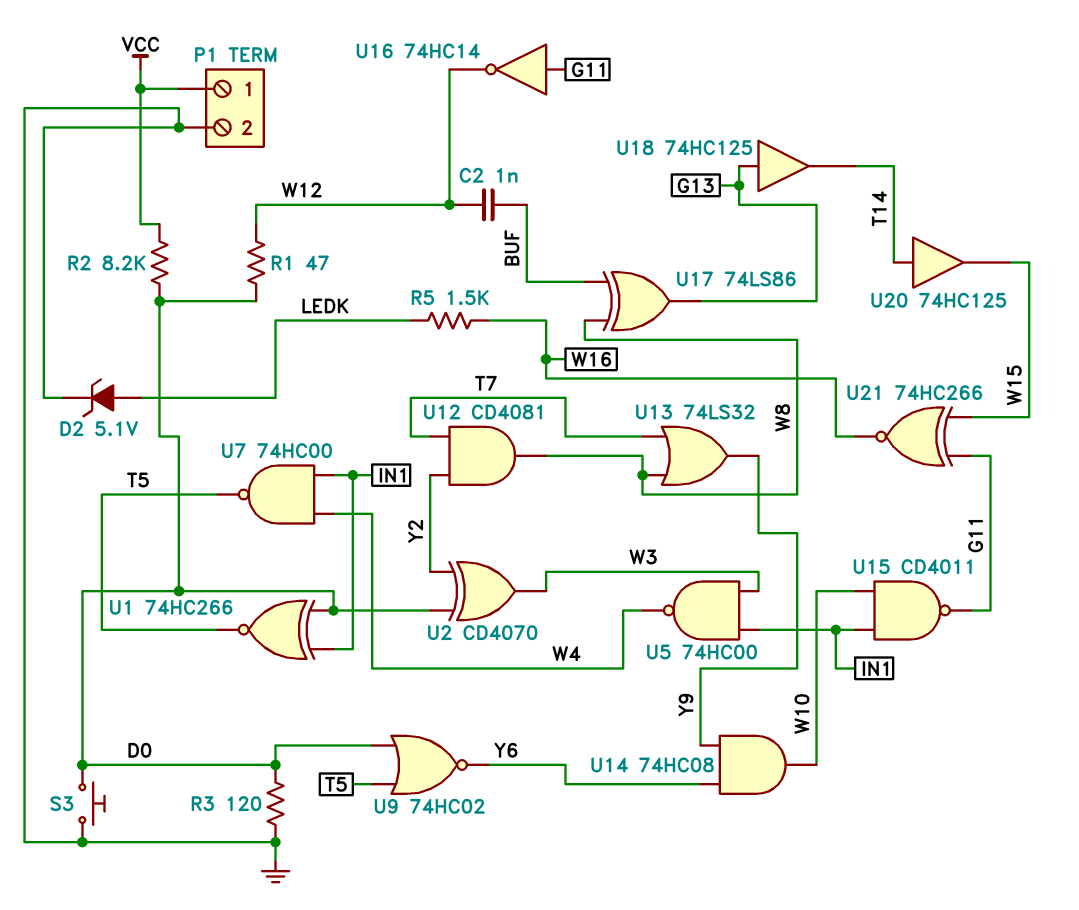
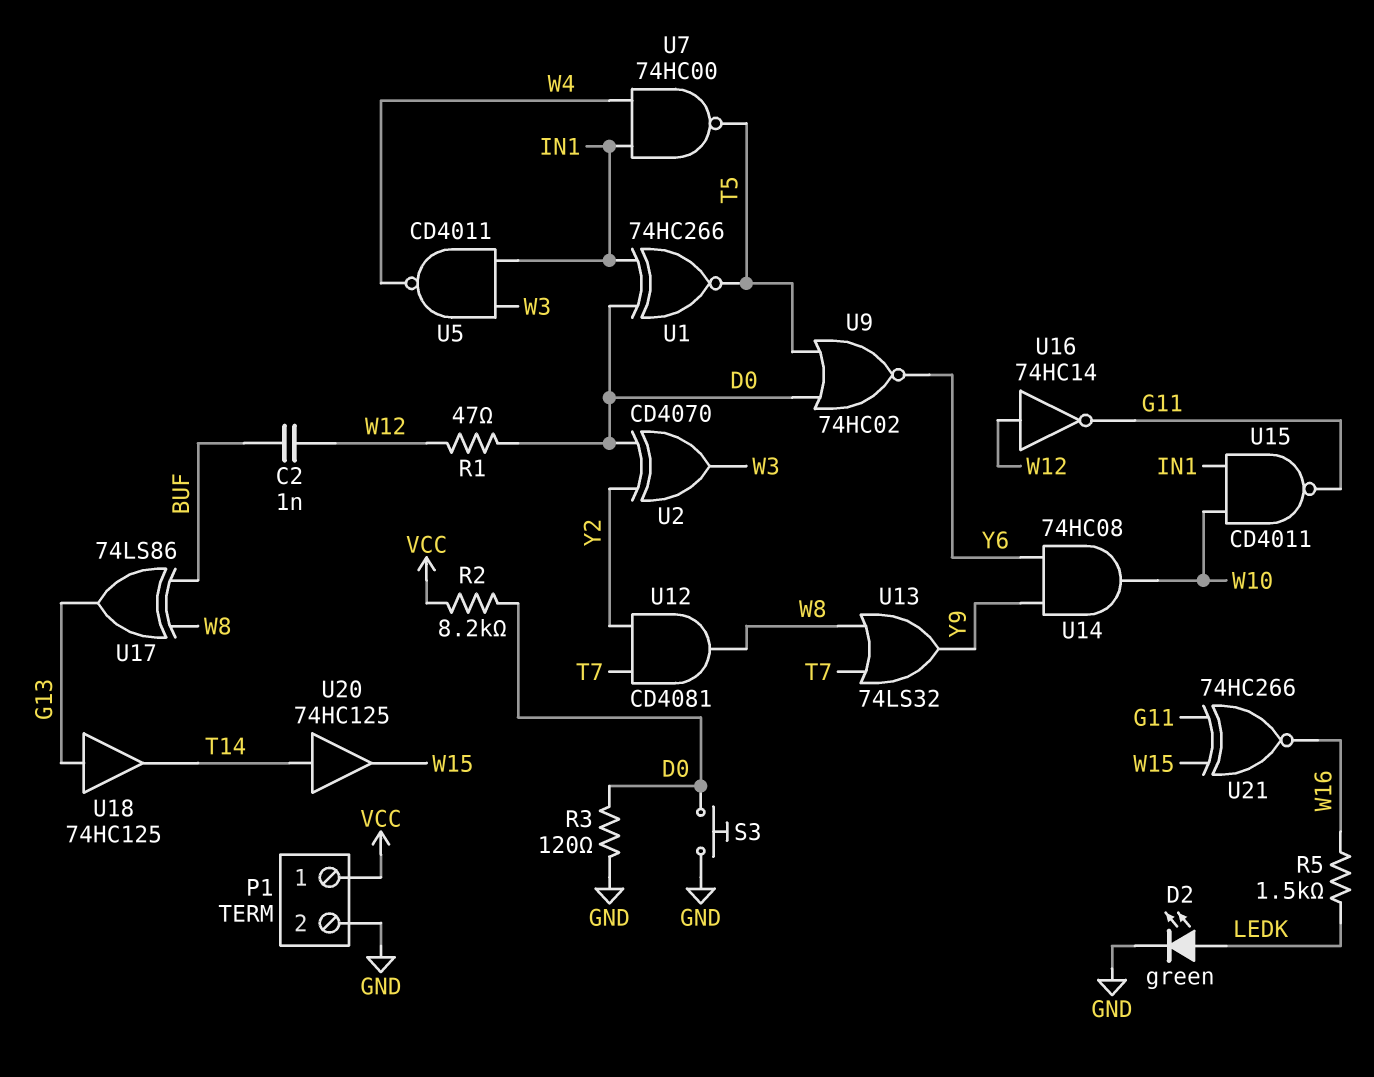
D2: zener 5.1V (A LEDK, K GND) -> LED green (A LEDK, K GND)
U5: NAND 74HC00 (in IN1, in W3, out W4) -> NAND CD4011 (in IN1, in W3, out W4)
U16: NOT 74HC14 (in G11, out W12) -> NOT 74HC14 (in W12, out G11)

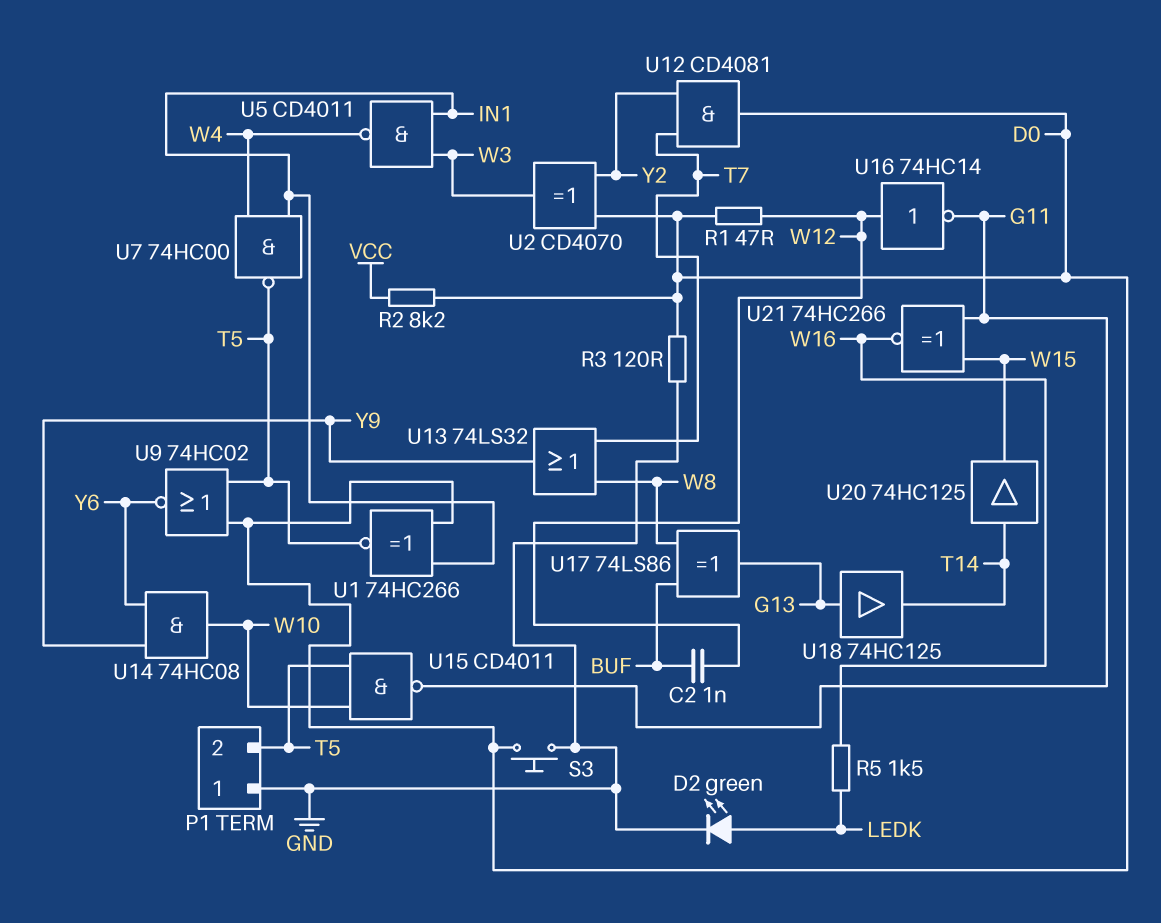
P1 pin 1: VCC -> GND
P1 pin 2: GND -> T5
U12: AND CD4081 (in T7, in Y2, out W8) -> AND CD4081 (in T7, in Y2, out D0)
U15: NAND CD4011 (in IN1, in W10, out G11) -> NAND CD4011 (in T5, in W10, out G11)

